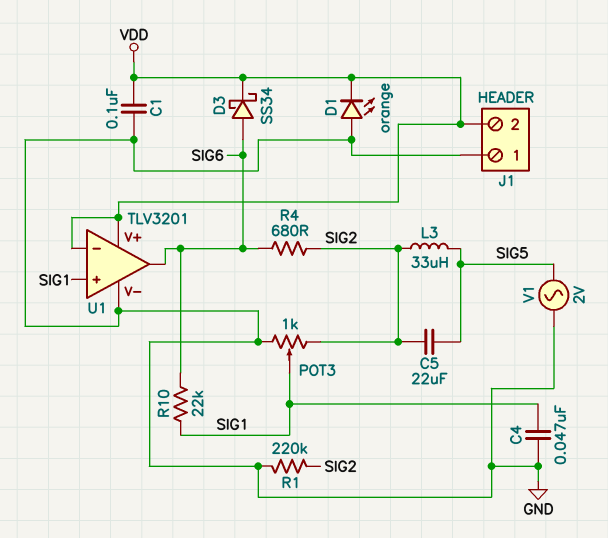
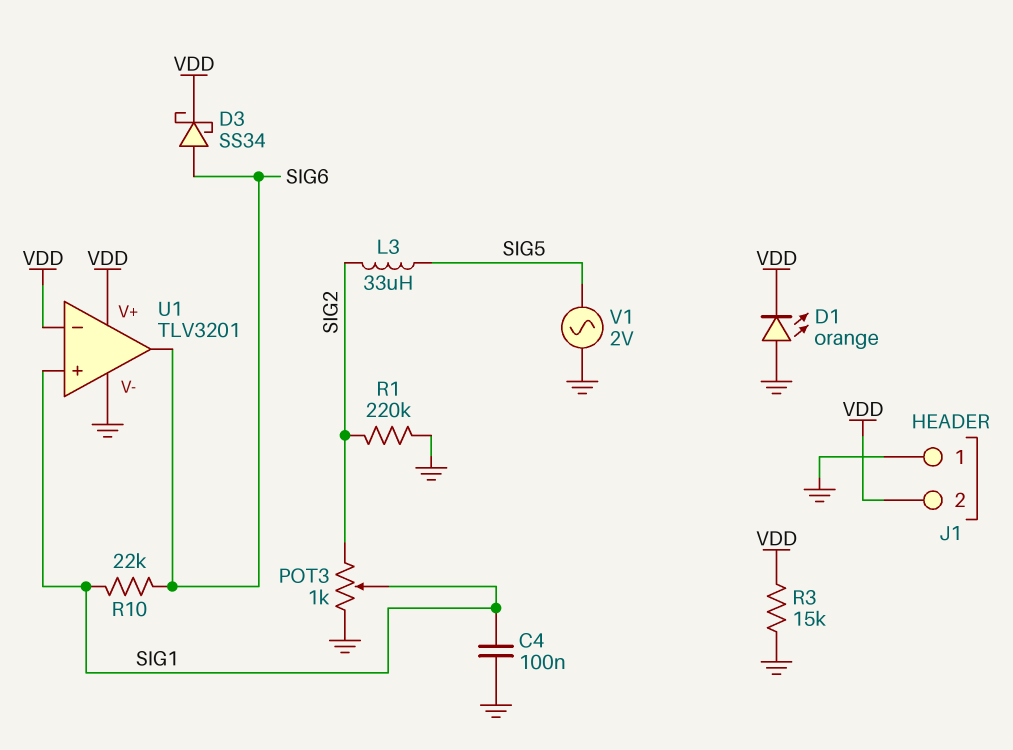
C1: 100nF (GND, VDD) -> none
C4: 47nF (GND, SIG1) -> 100nF (GND, SIG1)
C5: 22uF (SIG2, SIG5) -> none
R3: none -> 15k (GND, VDD)
R4: 680 (SIG2, SIG6) -> none

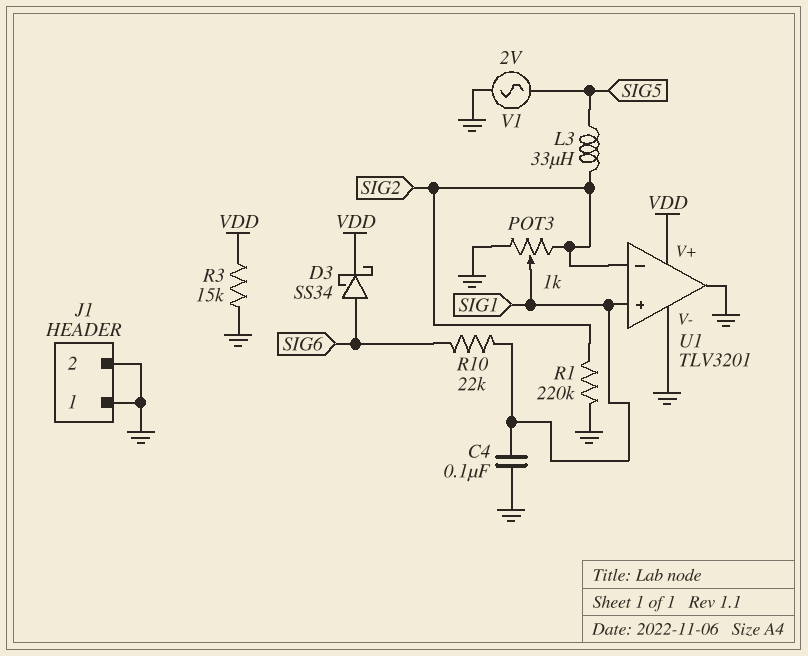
D1: LED orange (A GND, K VDD) -> none
J1 pin 2: VDD -> GND
U1 pin in-: VDD -> SIG2
U1 pin out: SIG6 -> GND

